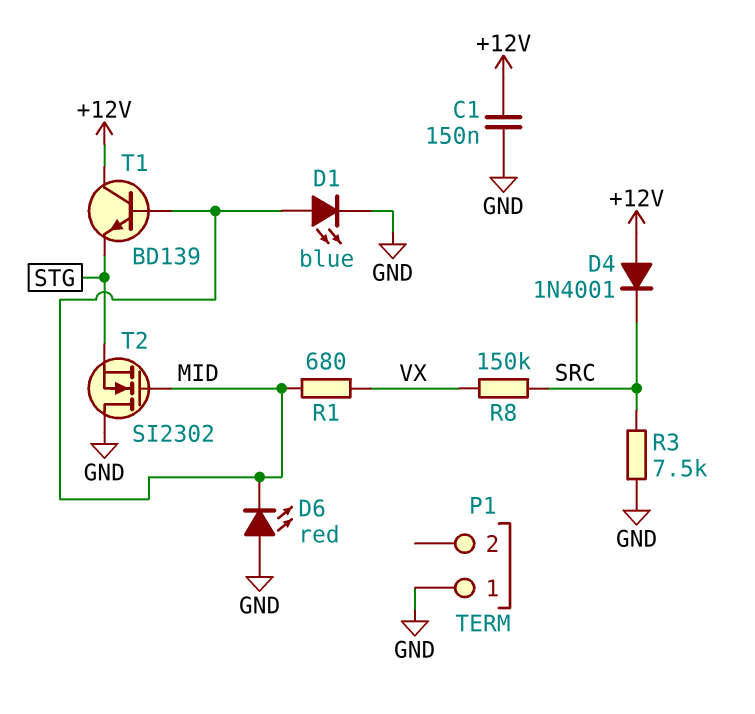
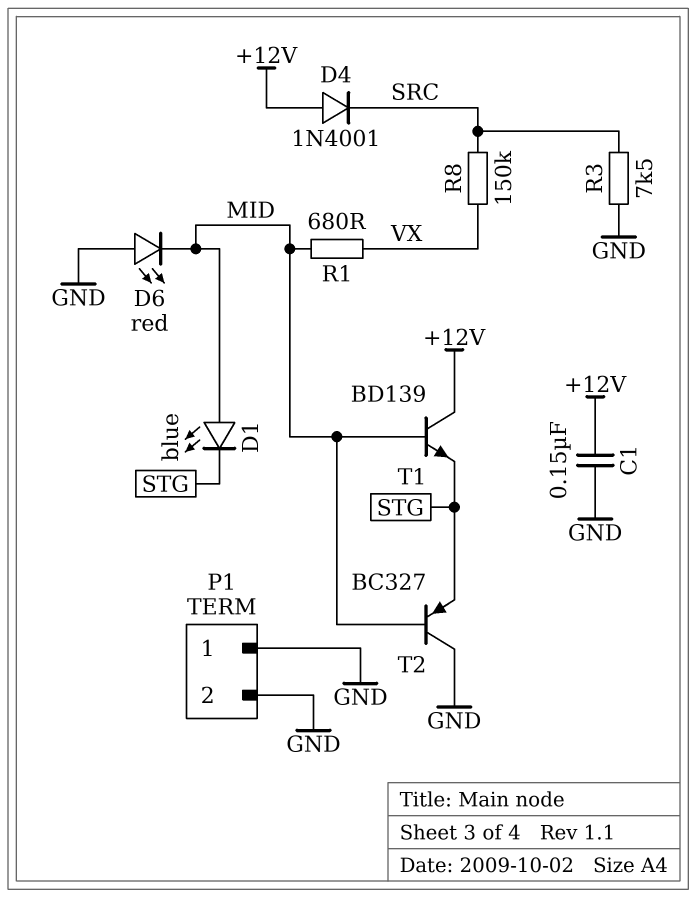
D1: LED blue (A MID, K GND) -> LED blue (A MID, K STG)
P1 pin 2: none -> GND
T2: NMOS SI2302 (G MID, D GND, S STG) -> PNP BC327 (B MID, C GND, E STG)

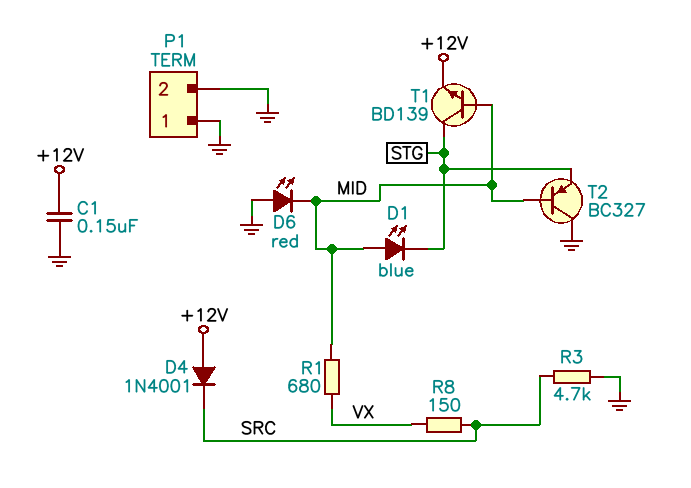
R3: 7.5k (GND, SRC) -> 4.7k (GND, SRC)
R8: 150k (SRC, VX) -> 150 (SRC, VX)
T1: NPN BD139 (B MID, C +12V, E STG) -> NPN BD139 (B MID, C STG, E +12V)

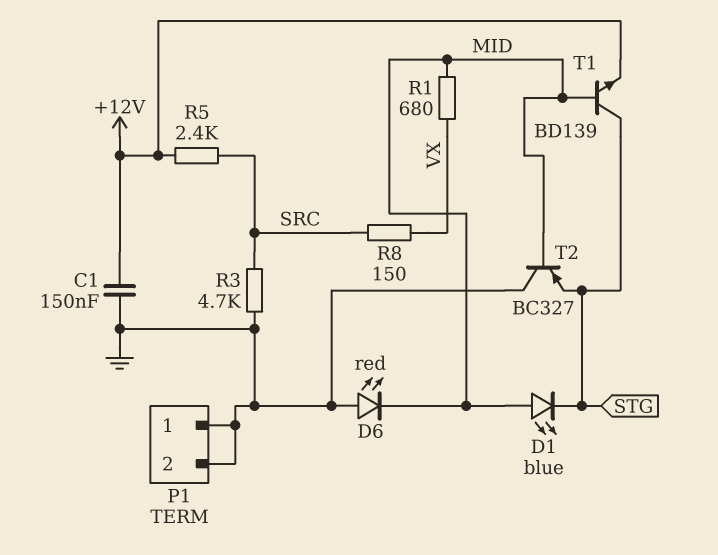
D4: diode 1N4001 (A +12V, K SRC) -> none
R5: none -> 2.4k (+12V, SRC)

